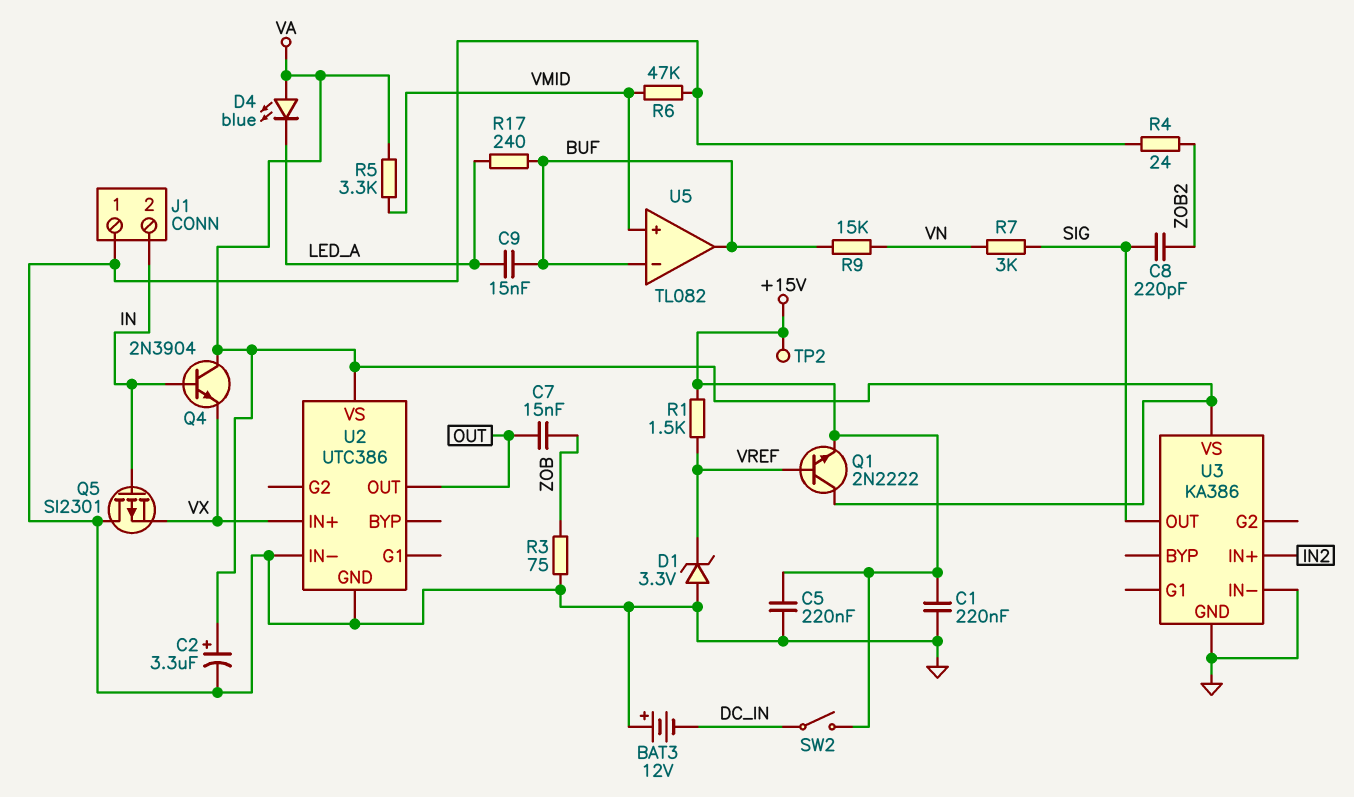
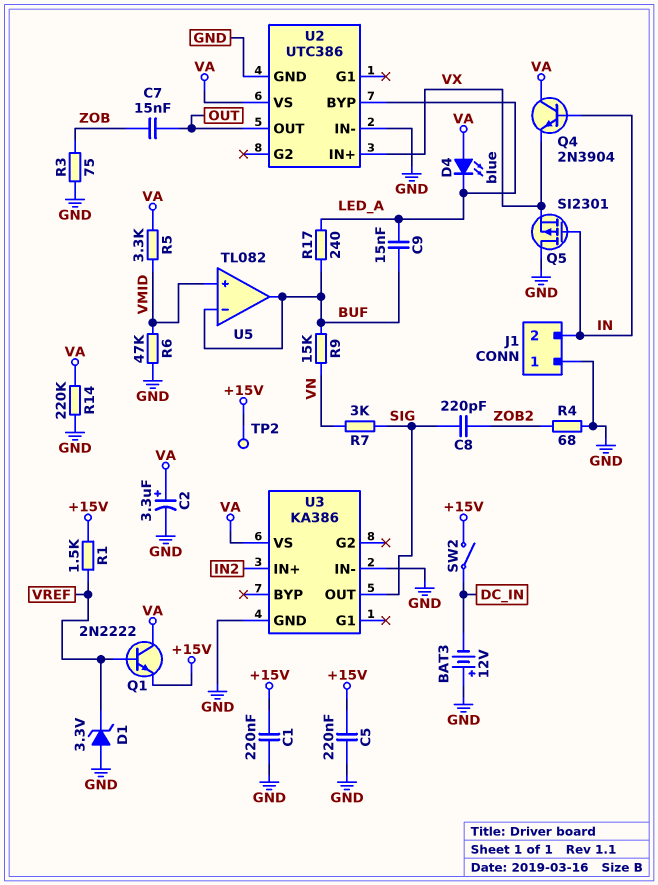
R4: 24 (GND, ZOB2) -> 68 (GND, ZOB2)
R14: none -> 220k (GND, VA)
U2 pin BYP: none -> LED_A

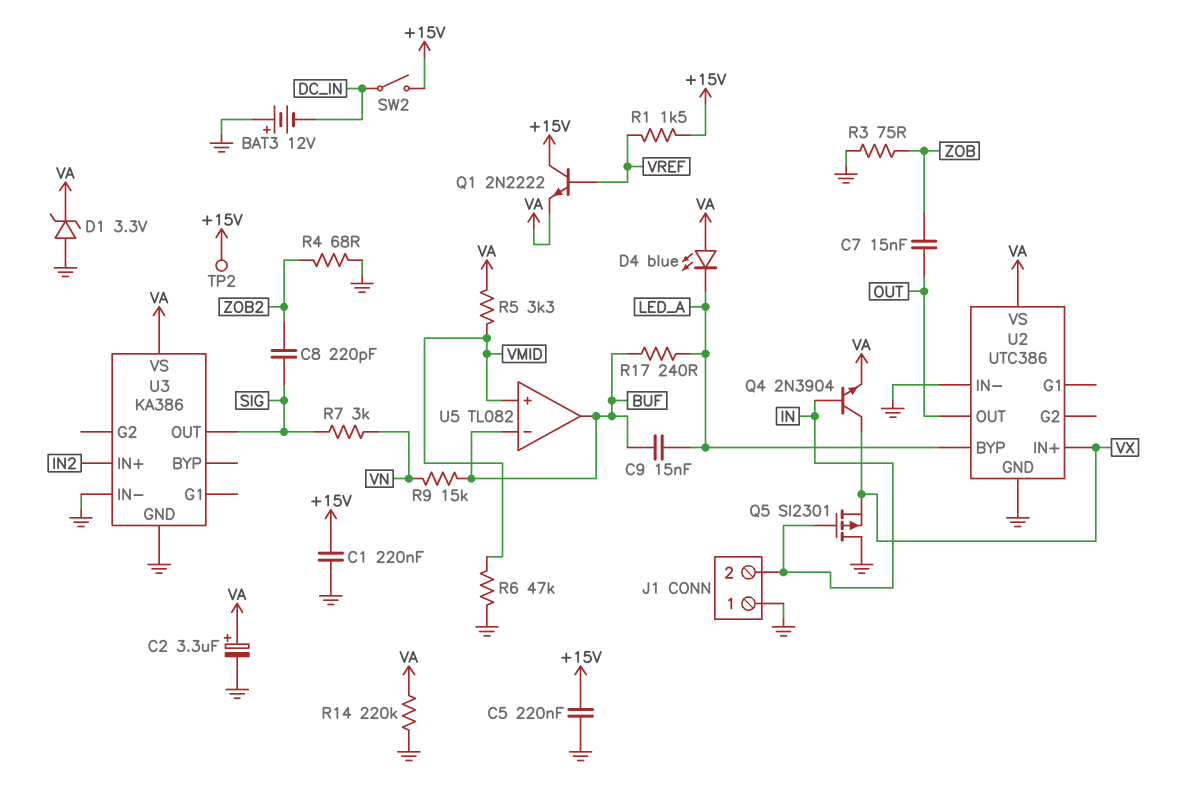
D1: zener 3.3V (A GND, K VREF) -> zener 3.3V (A GND, K VA)
Q1: NPN 2N2222 (B VREF, C VA, E +15V) -> NPN 2N2222 (B VREF, C +15V, E VA)
Q4: NPN 2N3904 (B IN, C VA, E VX) -> NPN 2N3904 (B IN, C VX, E VA)

